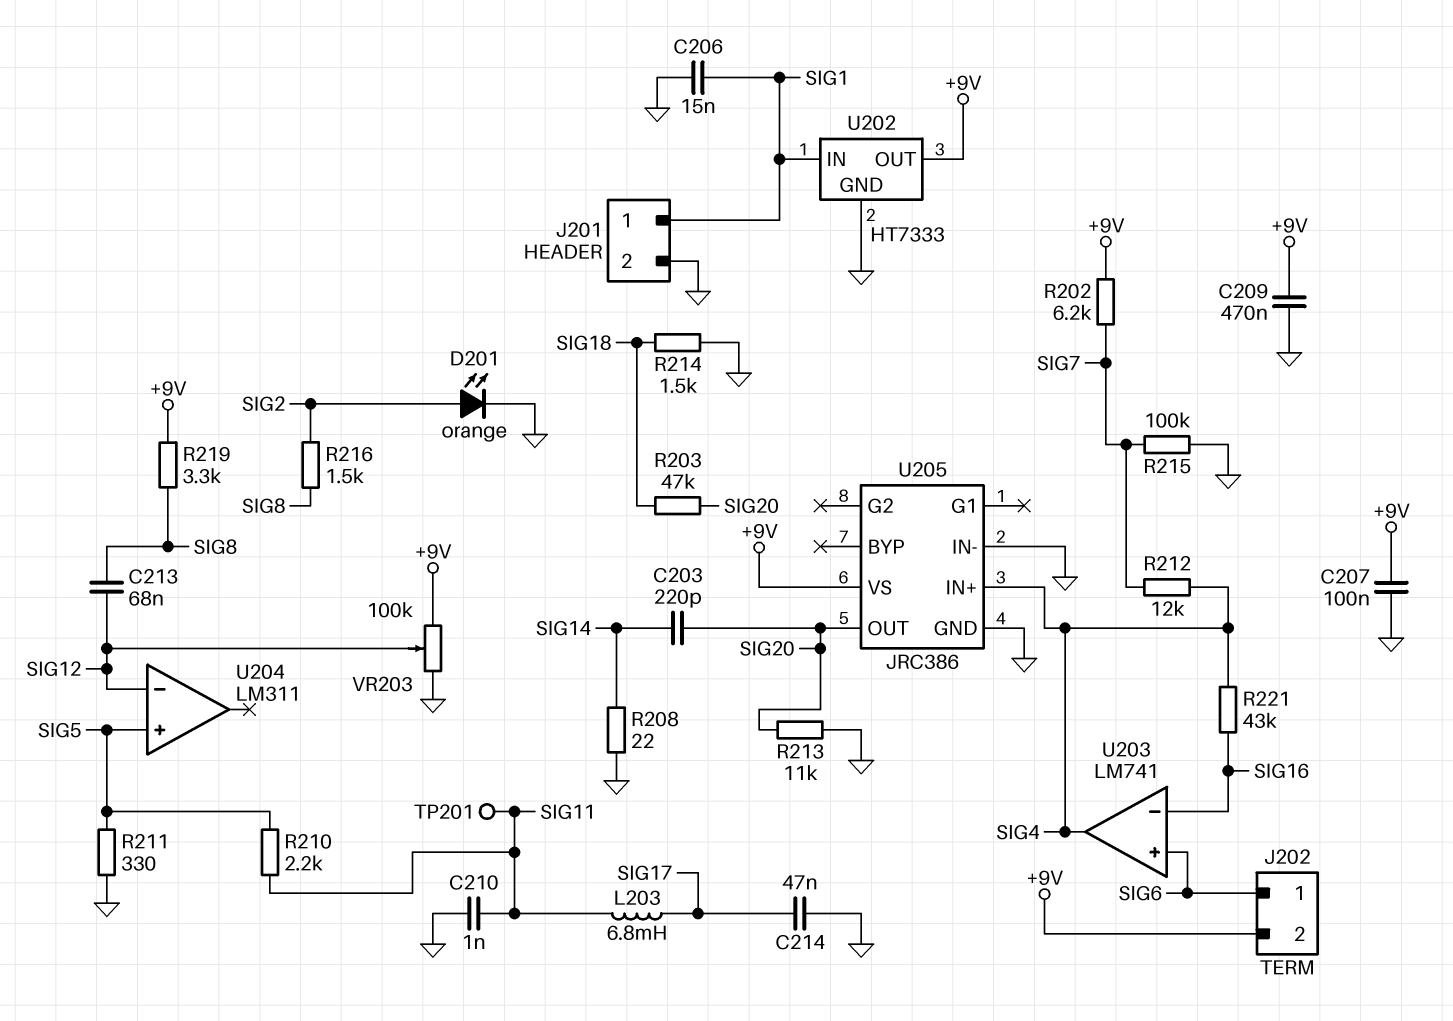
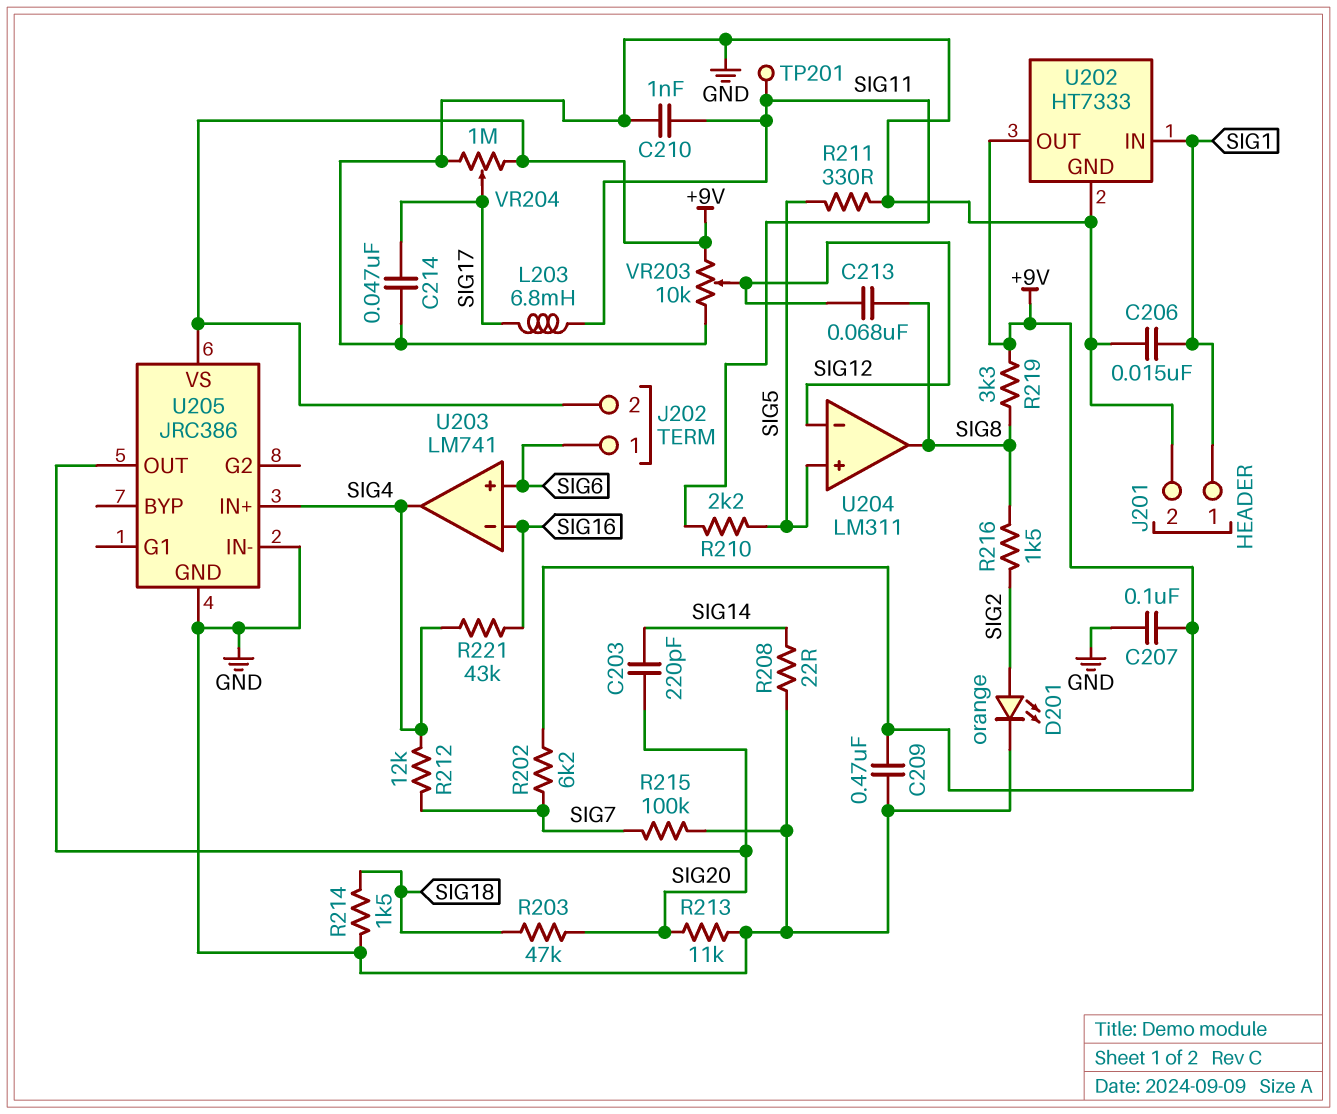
U204 pin out: none -> SIG8
VR203: 100k (+9V, GND, wiper SIG12) -> 10k (+9V, GND, wiper SIG12)
VR204: none -> 1M (+9V, GND, wiper SIG17)

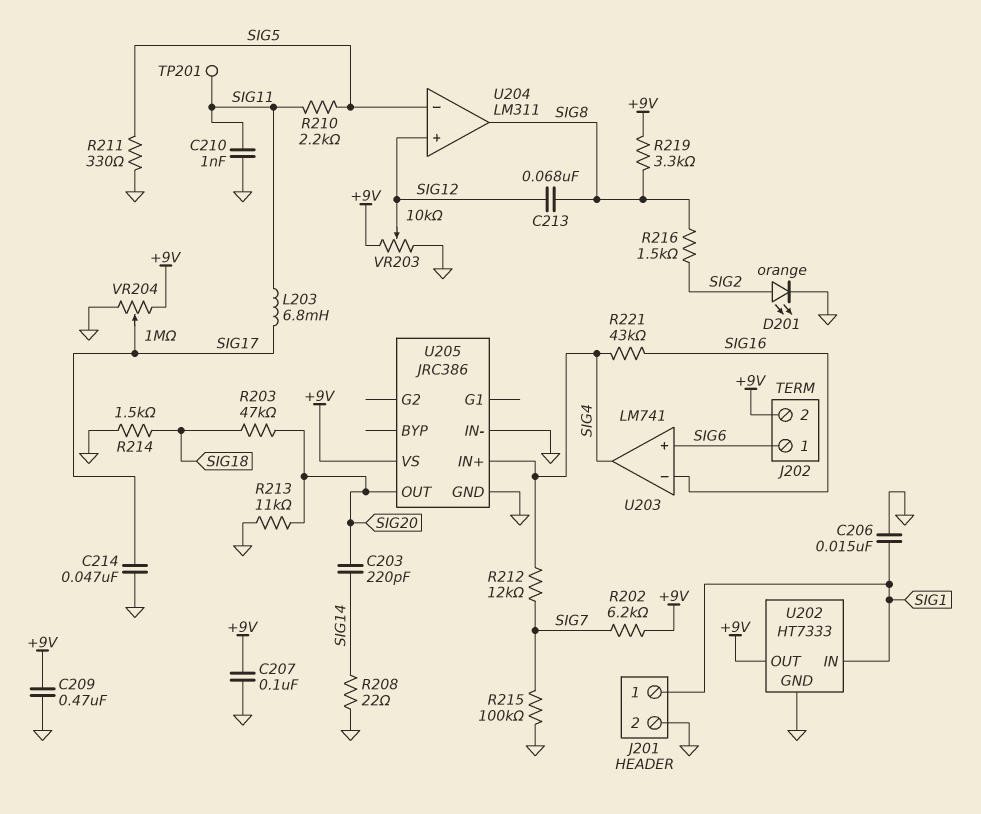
U204 pin in+: SIG5 -> SIG12
U204 pin in-: SIG12 -> SIG5

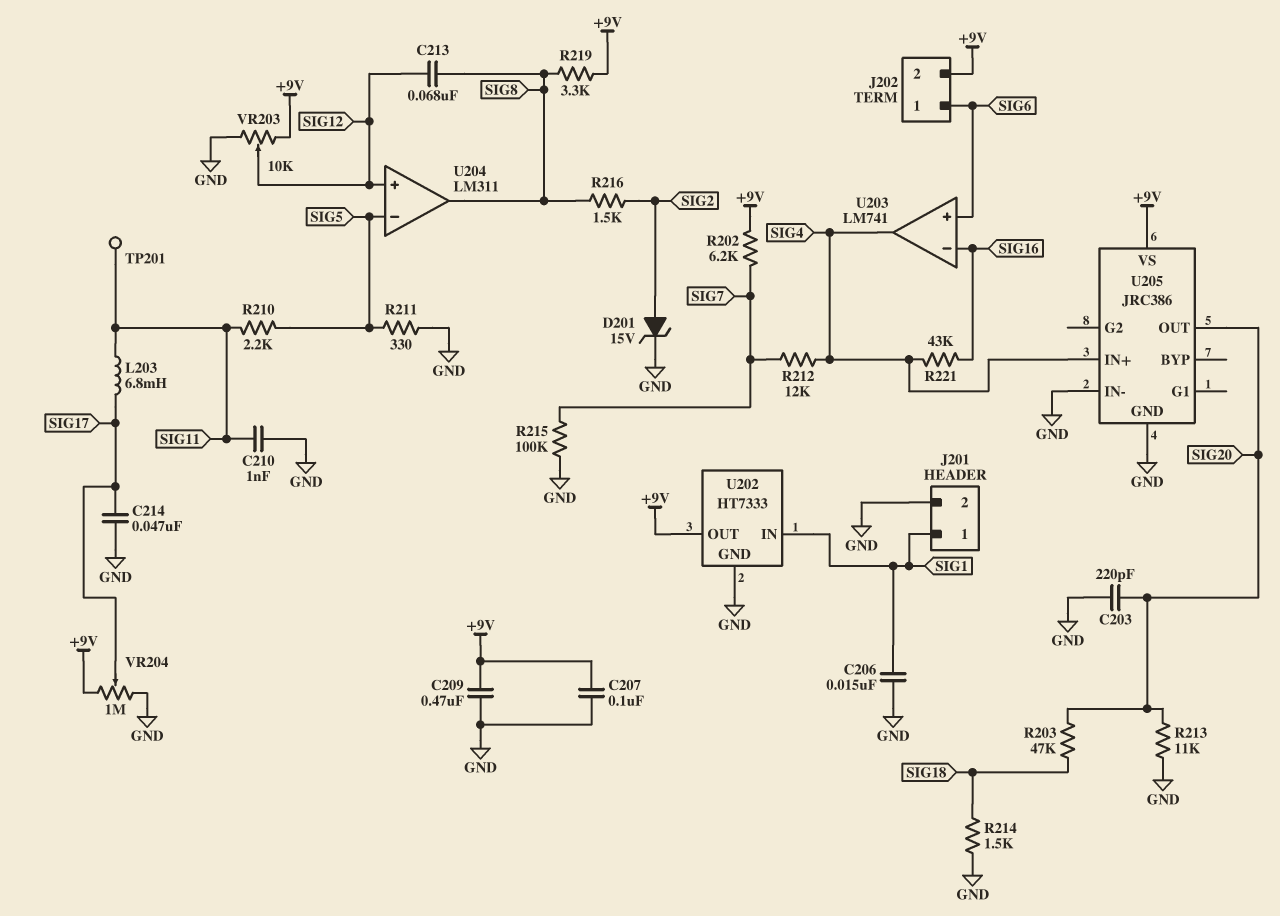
C203: 220pF (SIG14, SIG20) -> 220pF (GND, SIG20)
D201: LED orange (A SIG2, K GND) -> zener 15V (A SIG2, K GND)
R208: 22 (GND, SIG14) -> none

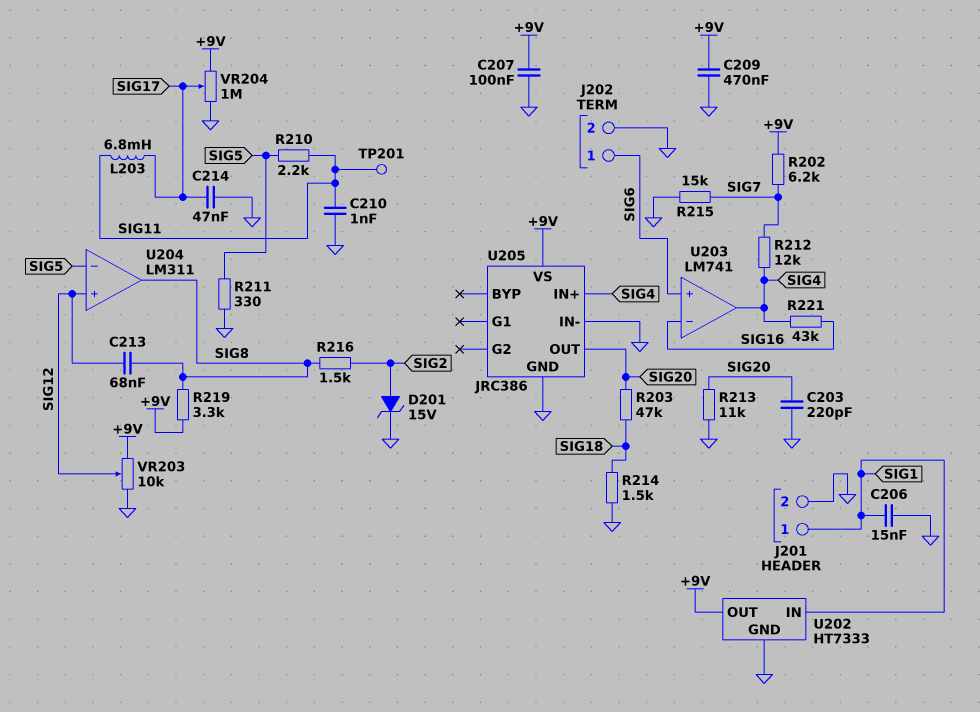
J202 pin 2: +9V -> GND
R215: 100k (GND, SIG7) -> 15k (GND, SIG7)

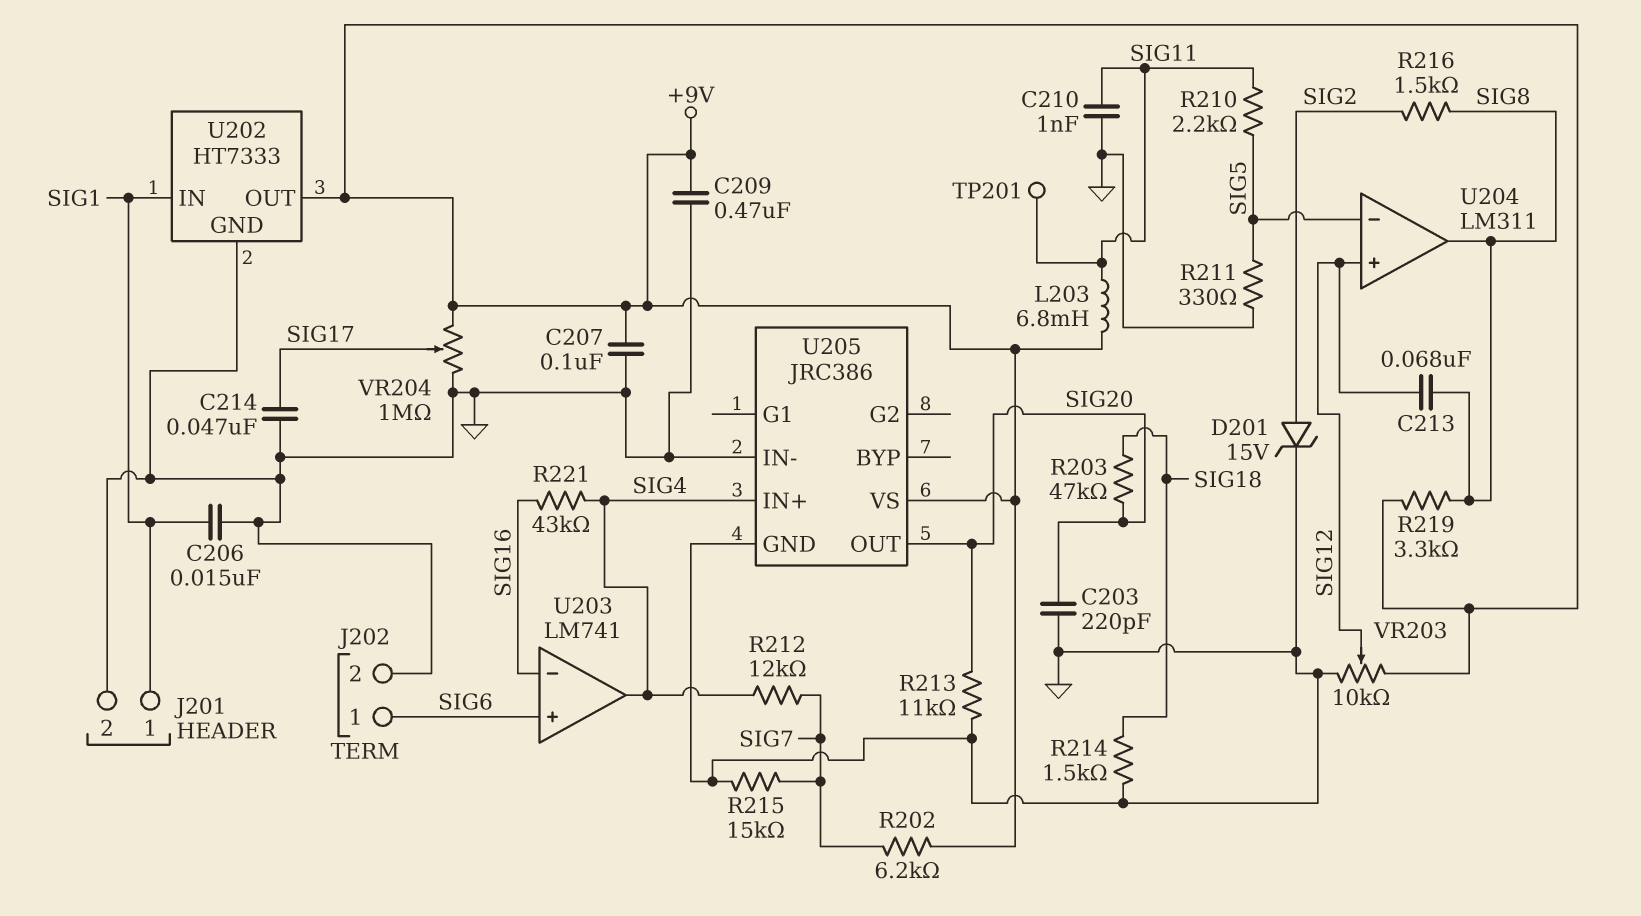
L203: 6.8mH (SIG11, SIG17) -> 6.8mH (+9V, SIG11)

